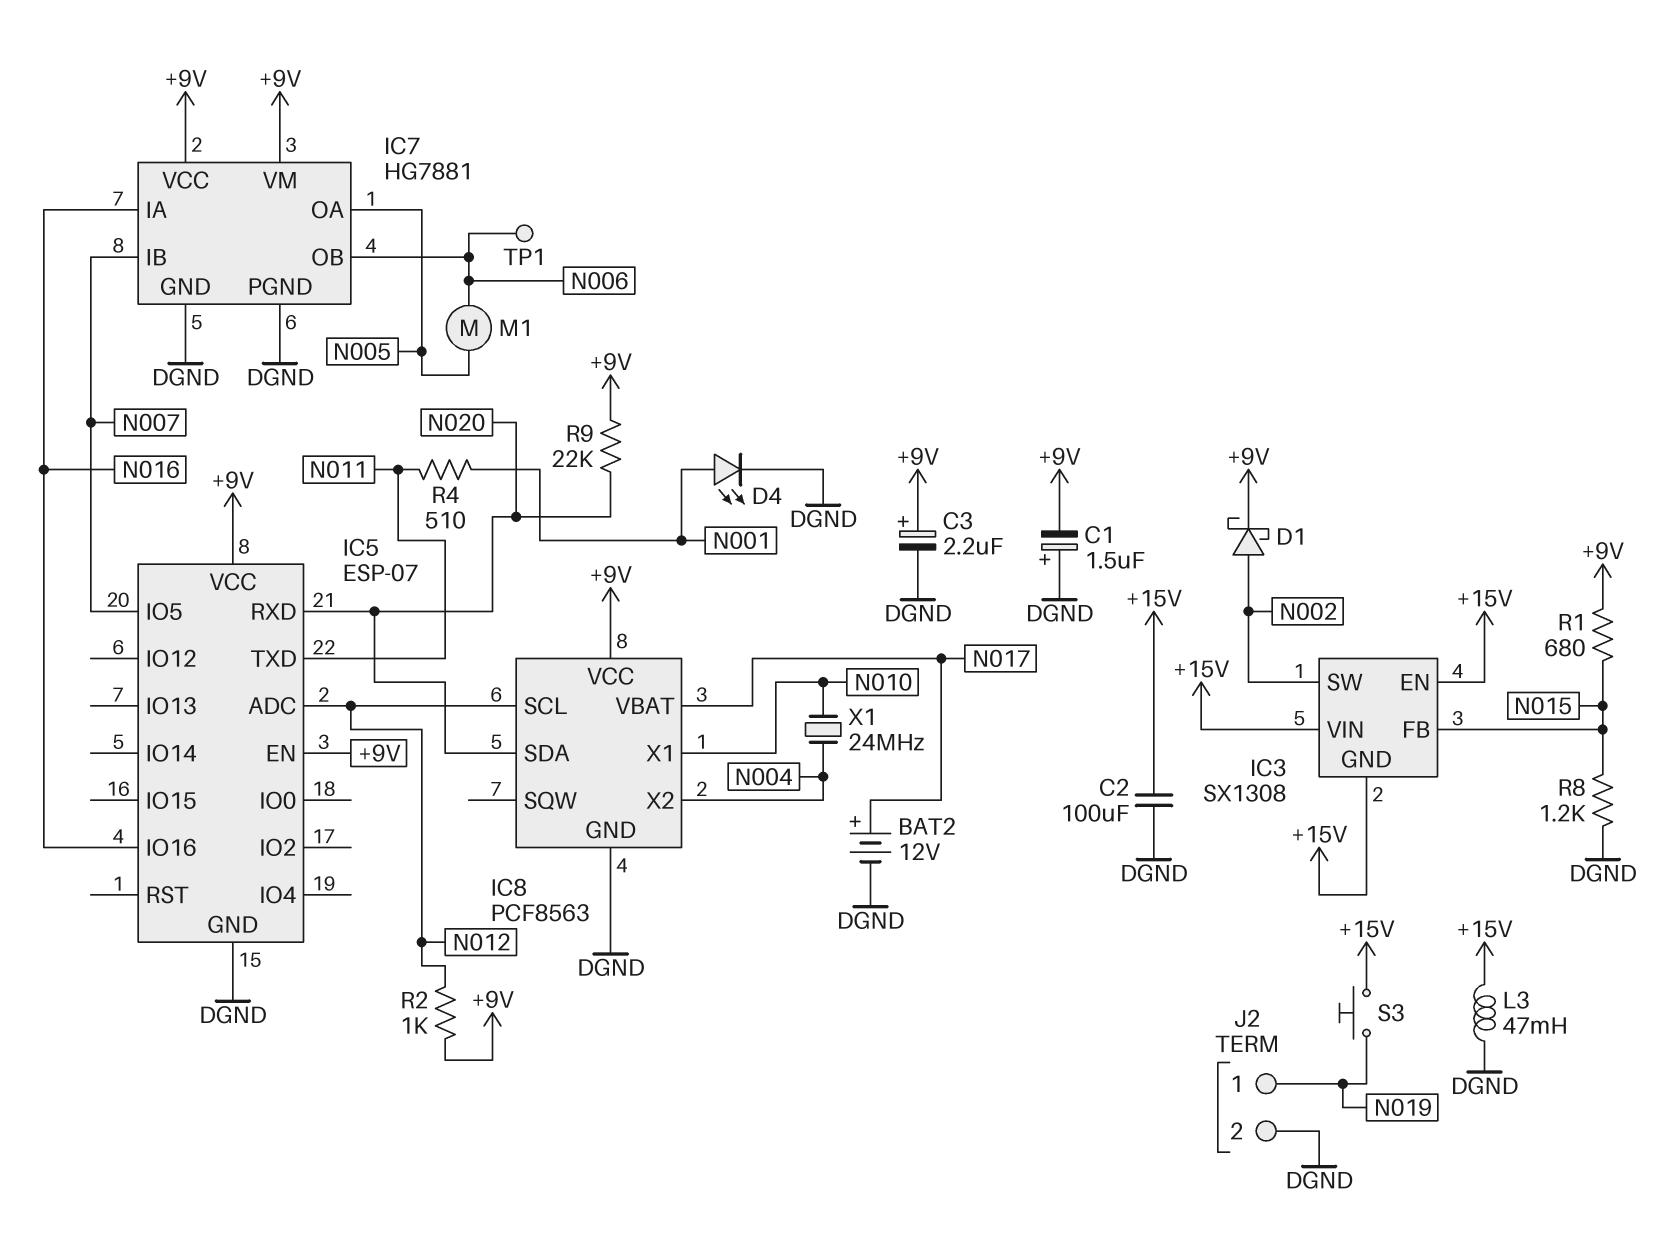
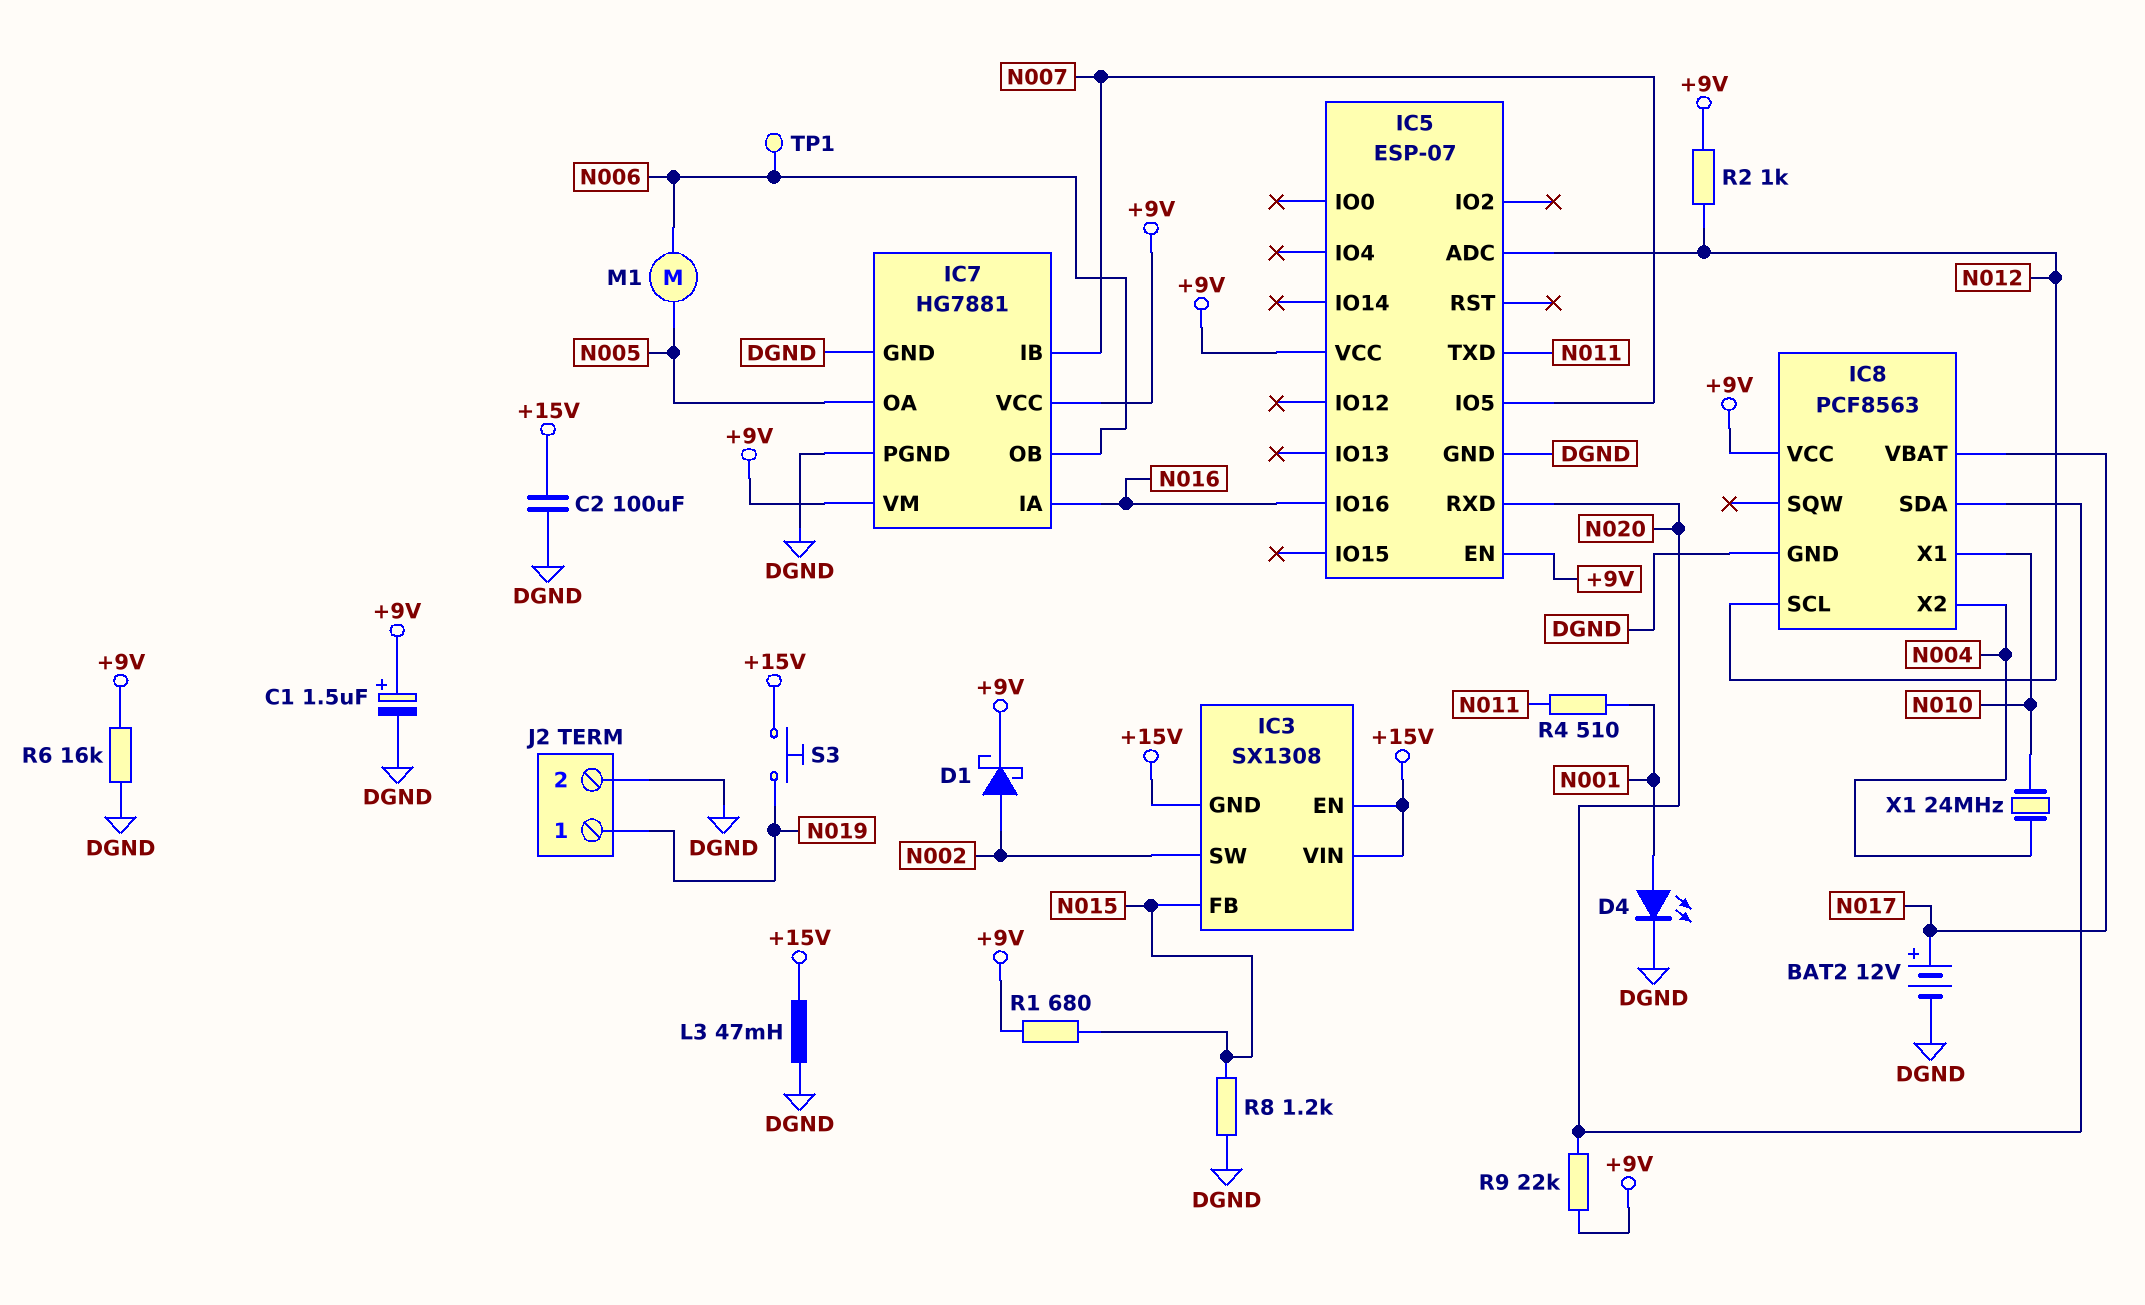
C1: 1.5uF (plus DGND, minus +9V) -> 1.5uF (plus +9V, minus DGND)
C3: 2.2uF (plus +9V, minus DGND) -> none
R6: none -> 16k (+9V, DGND)

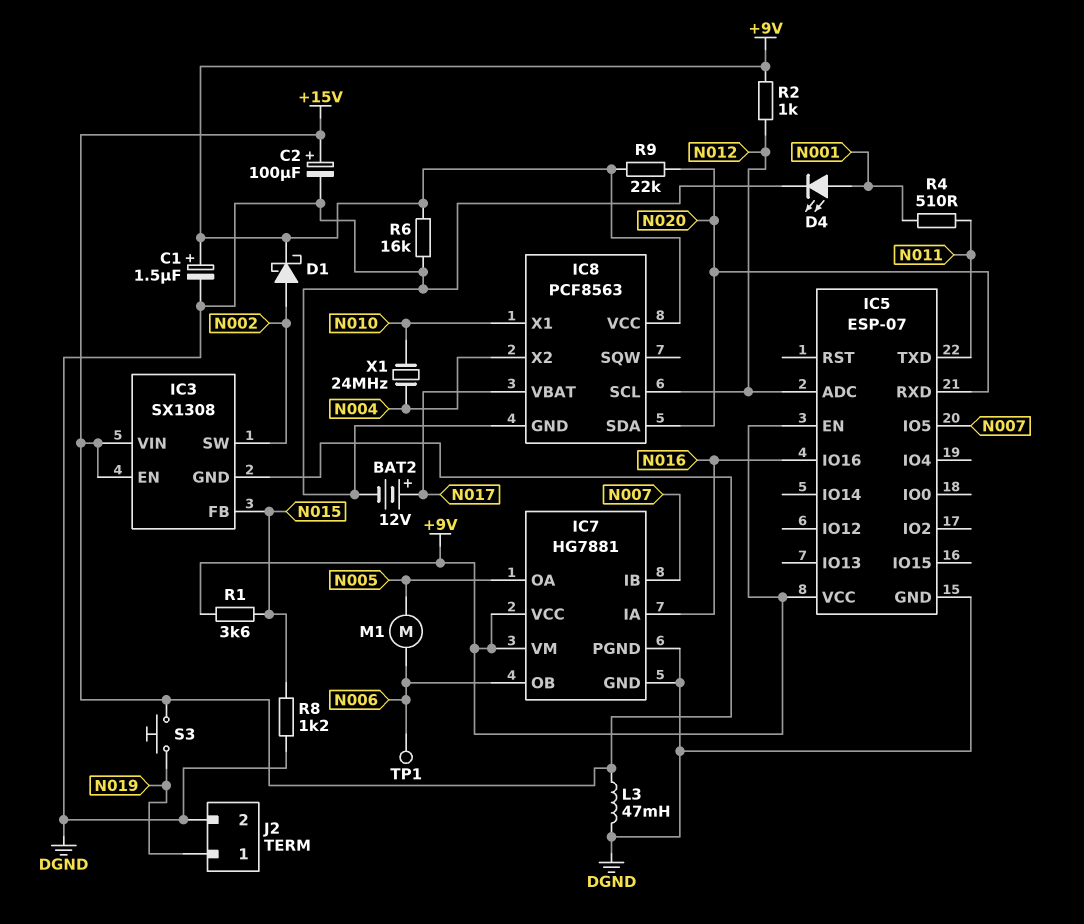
C2: 100uF (+15V, DGND) -> 100uF (plus +15V, minus DGND)
R1: 680 (+9V, N015) -> 3.6k (+9V, N015)

